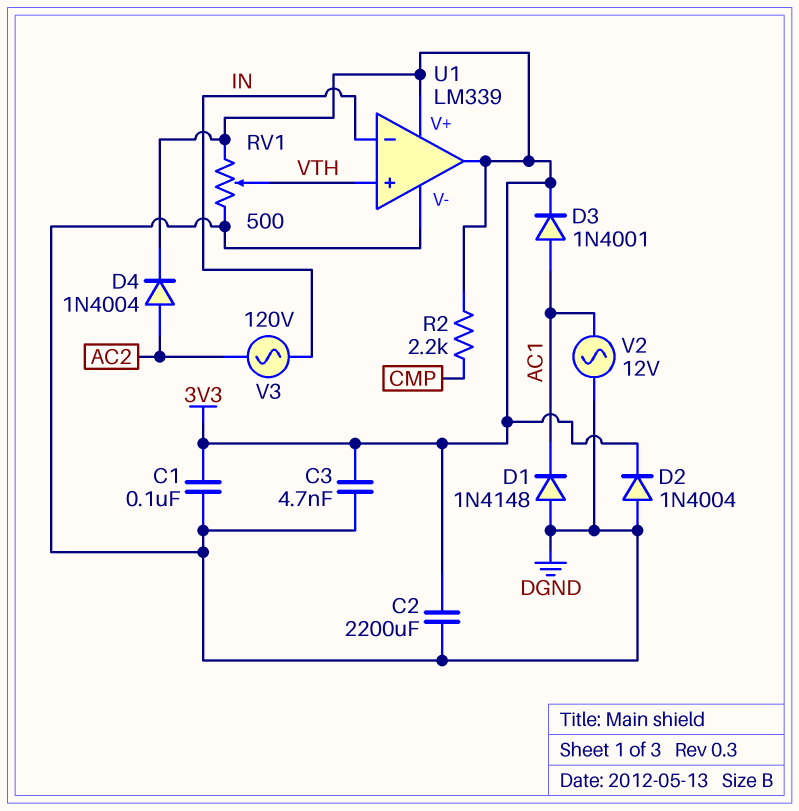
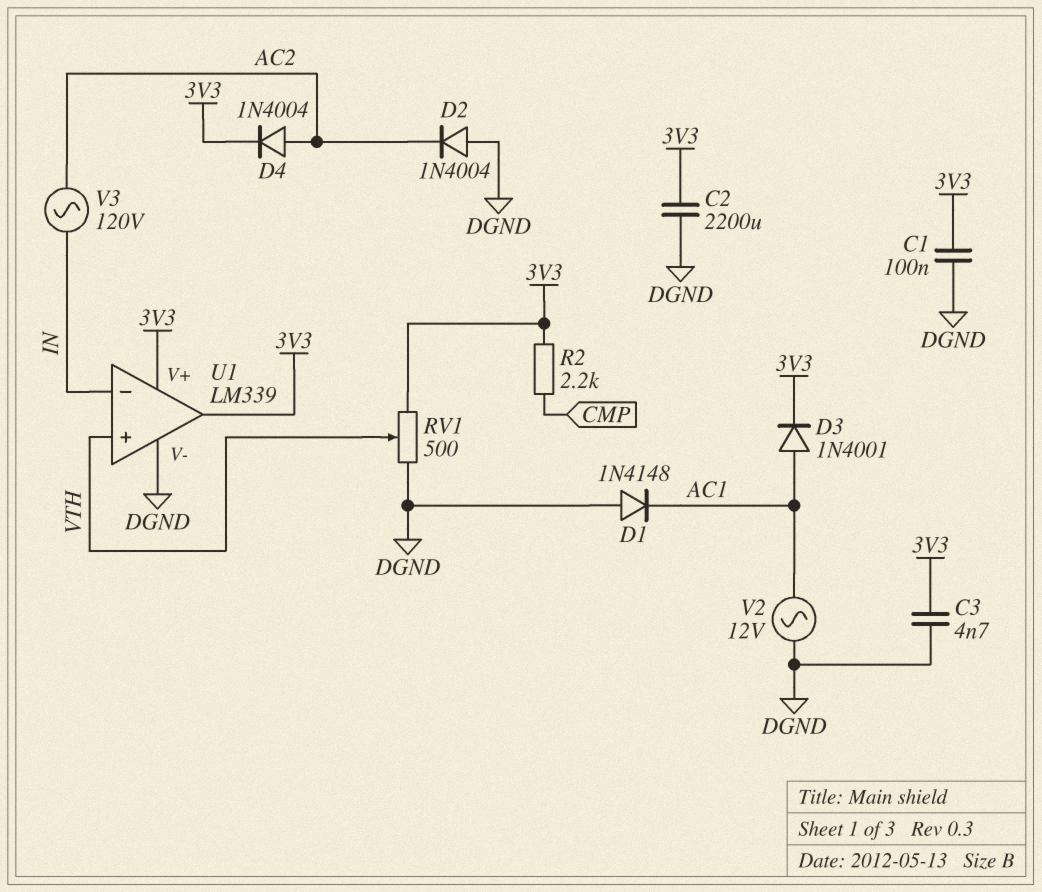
D2: diode 1N4004 (A DGND, K 3V3) -> diode 1N4004 (A DGND, K AC2)

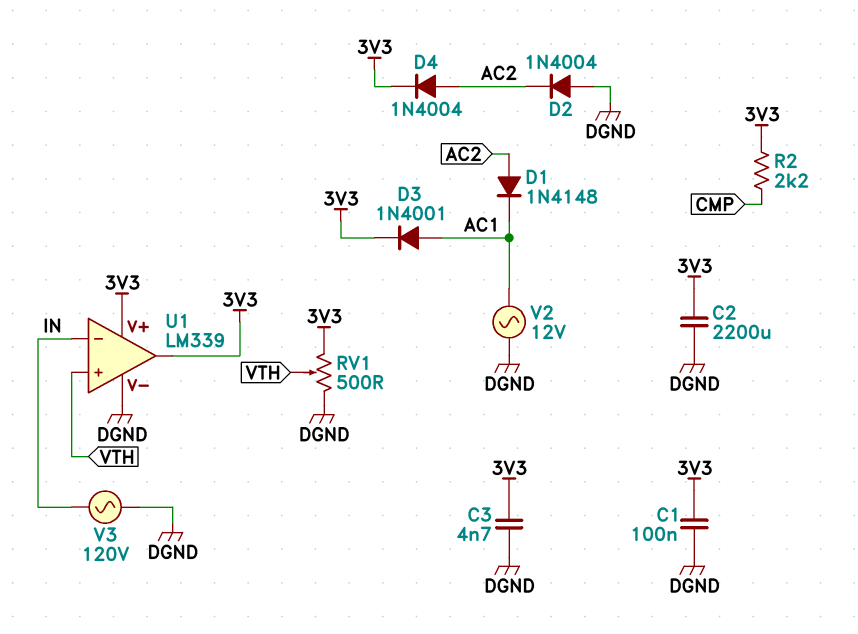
D1: diode 1N4148 (A DGND, K AC1) -> diode 1N4148 (A AC2, K AC1)
V3: AC 120V (AC2, IN) -> AC 120V (DGND, IN)

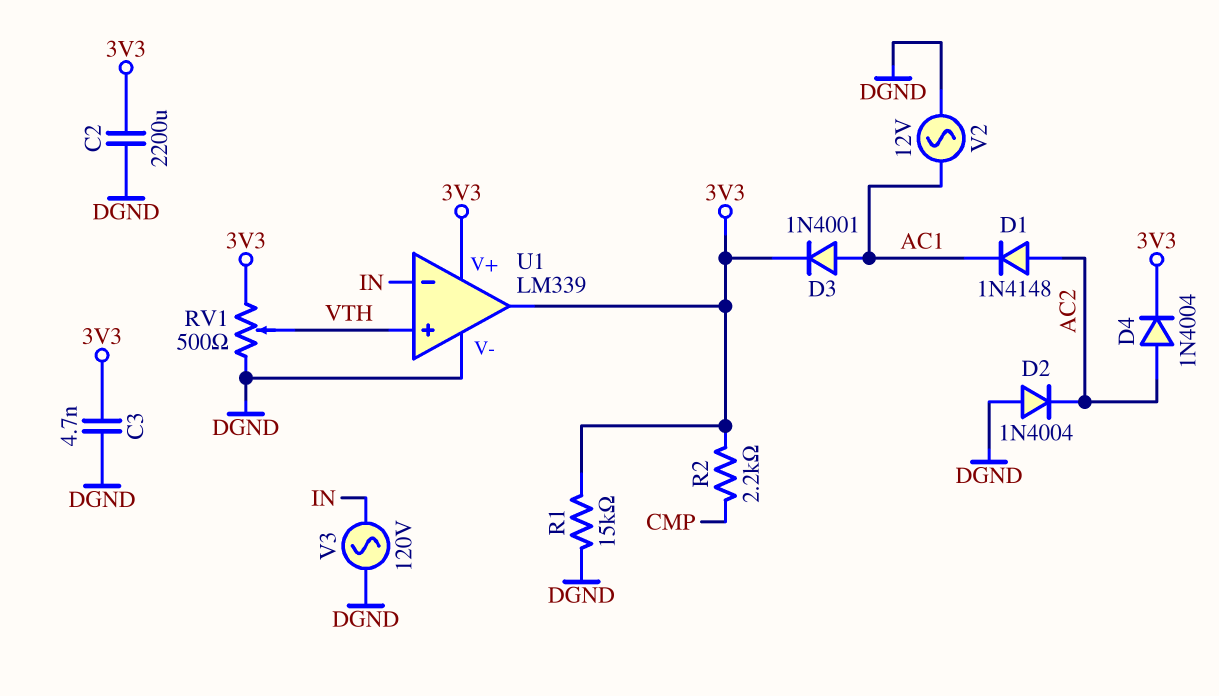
C1: 100nF (3V3, DGND) -> none
R1: none -> 15k (3V3, DGND)

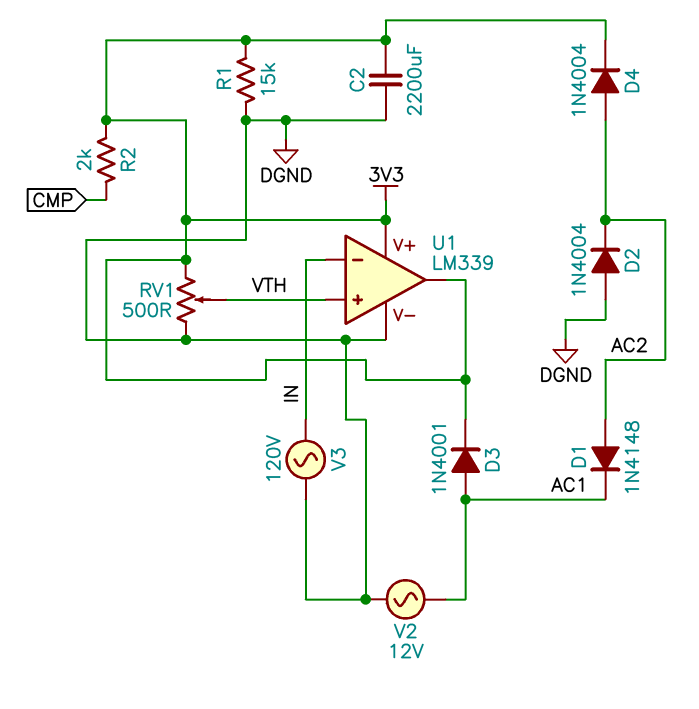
C3: 4.7nF (3V3, DGND) -> none
R2: 2.2k (3V3, CMP) -> 2k (3V3, CMP)

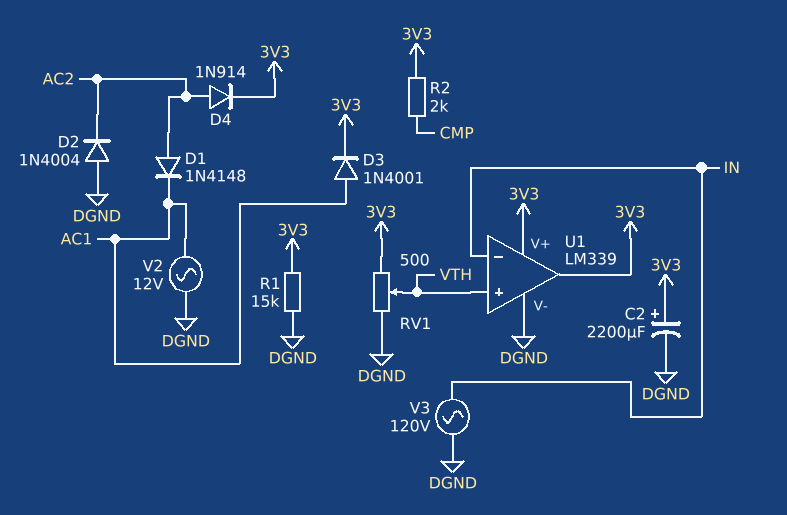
C2: 2200uF (3V3, DGND) -> 2200uF (plus 3V3, minus DGND)
D4: diode 1N4004 (A AC2, K 3V3) -> diode 1N914 (A AC2, K 3V3)

